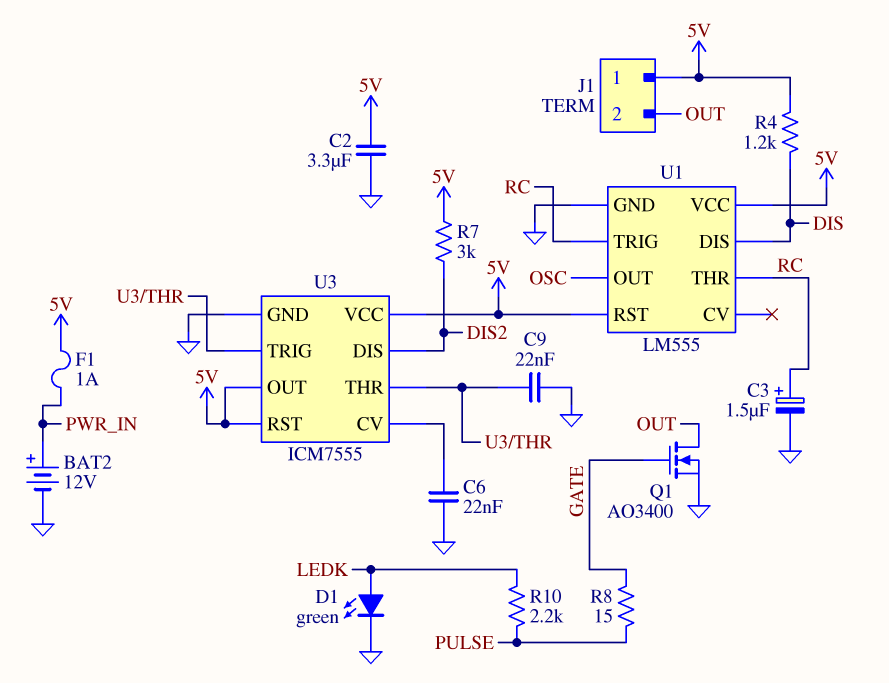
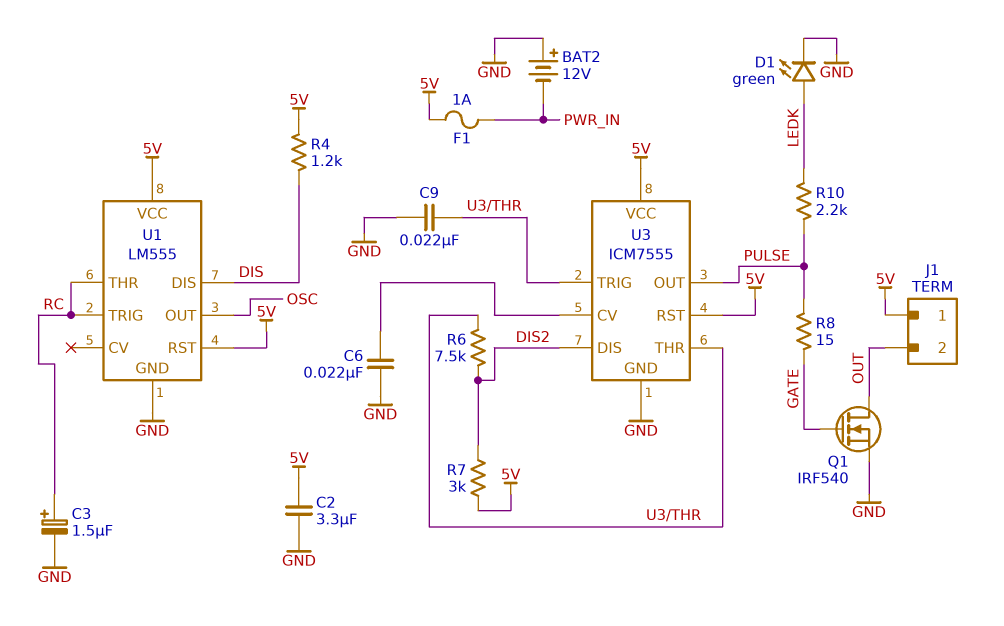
BAT2: 12V (plus PWR_IN, minus GND) -> 12V (plus GND, minus PWR_IN)
Q1: NMOS AO3400 (G GATE, D OUT, S GND) -> NMOS IRF540 (G GATE, D OUT, S GND)
R6: none -> 7.5k (DIS2, U3/THR)
U3 pin OUT: 5V -> PULSE

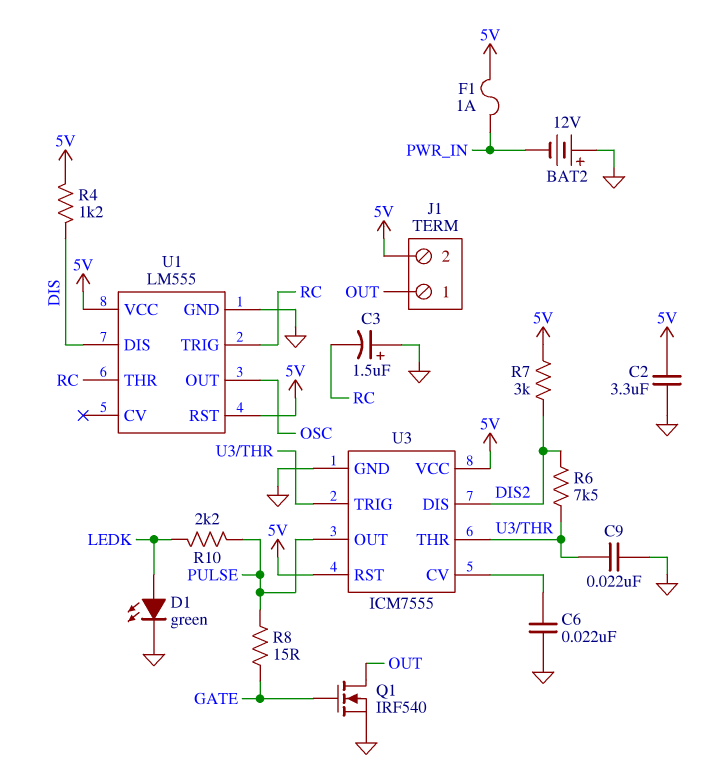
C3: 1.5uF (plus RC, minus GND) -> 1.5uF (plus GND, minus RC)
J1 pin 1: 5V -> OUT
J1 pin 2: OUT -> 5V

